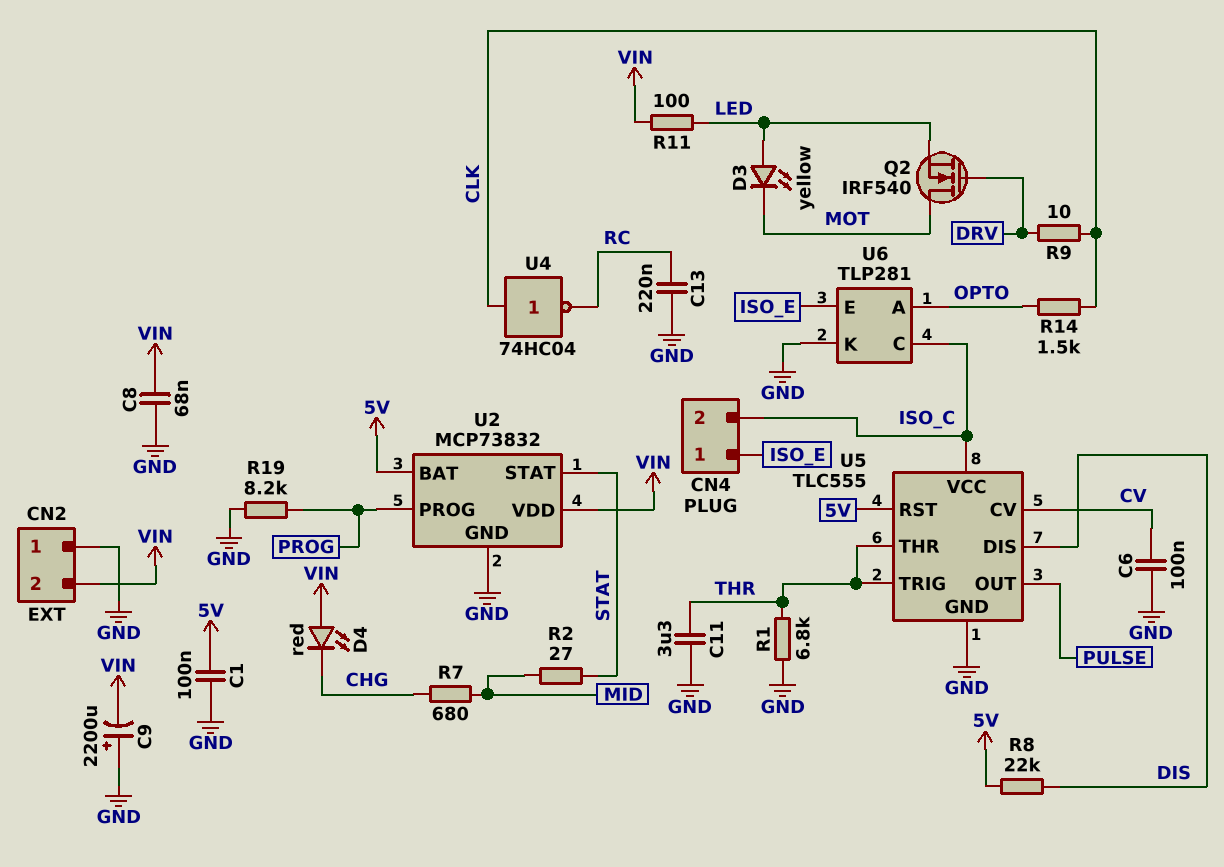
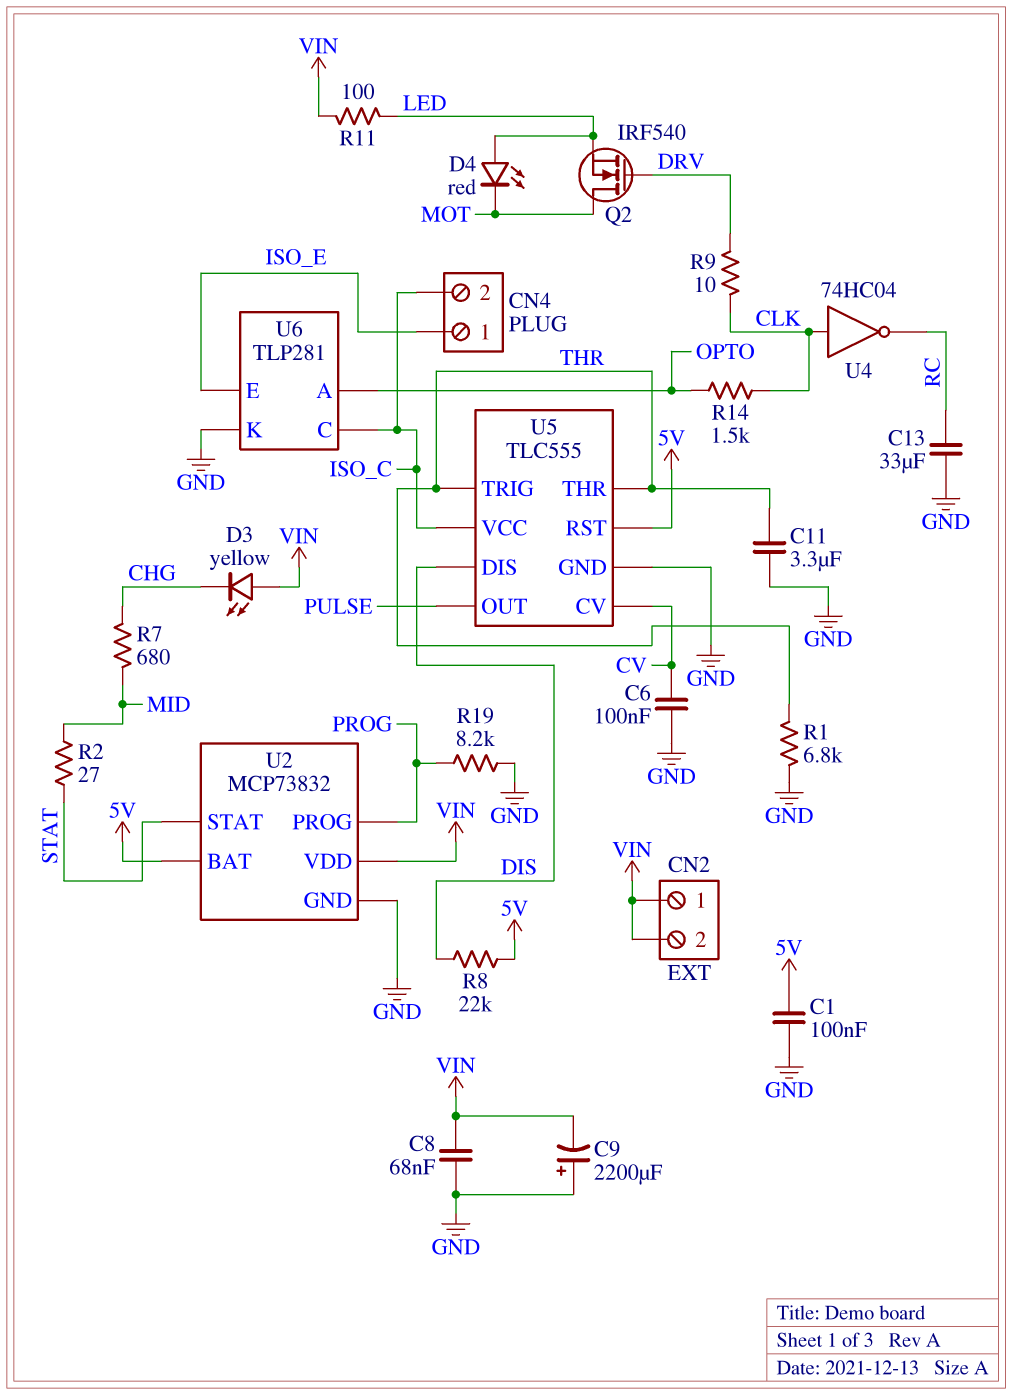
C13: 220nF (GND, RC) -> 33uF (GND, RC)
CN2 pin 1: GND -> VIN
D3: LED yellow (A LED, K MOT) -> LED yellow (A VIN, K CHG)
D4: LED red (A VIN, K CHG) -> LED red (A LED, K MOT)

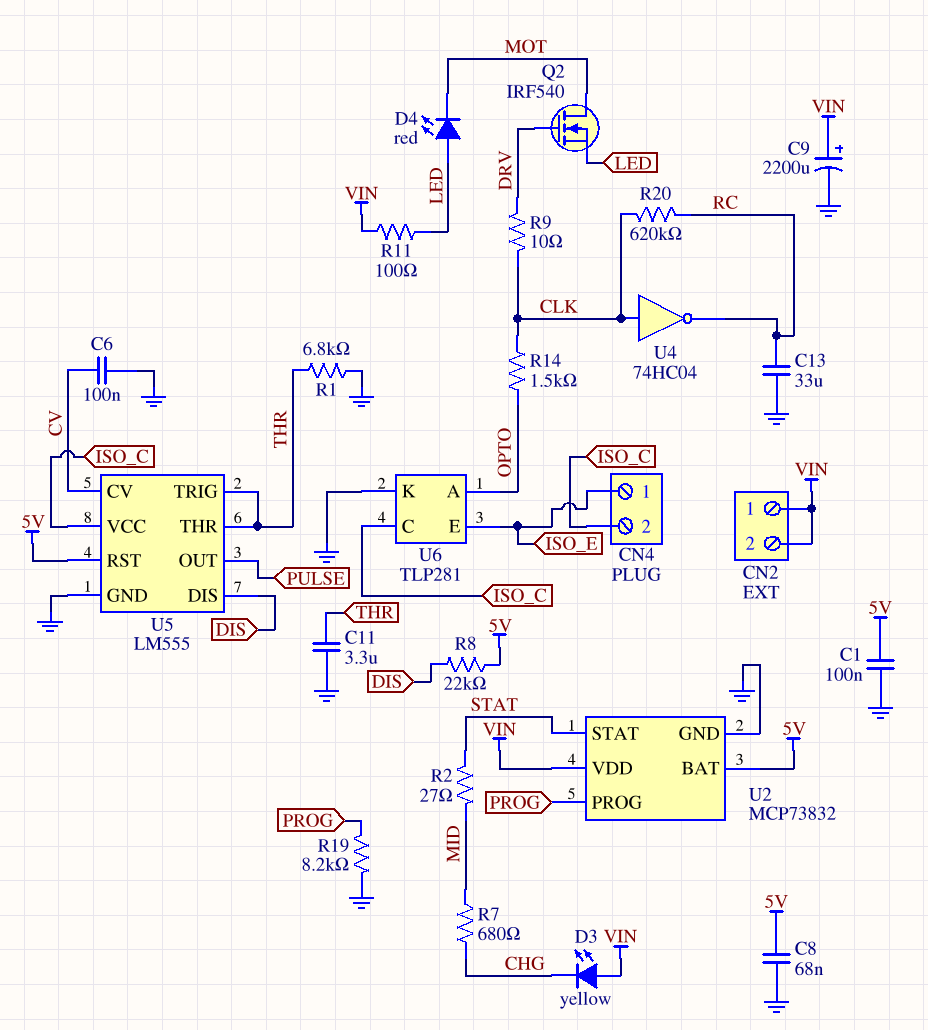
C8: 68nF (GND, VIN) -> 68nF (5V, GND)
C9: 2200uF (plus GND, minus VIN) -> 2200uF (plus VIN, minus GND)
R20: none -> 620k (CLK, RC)
U5: TLC555 -> LM555

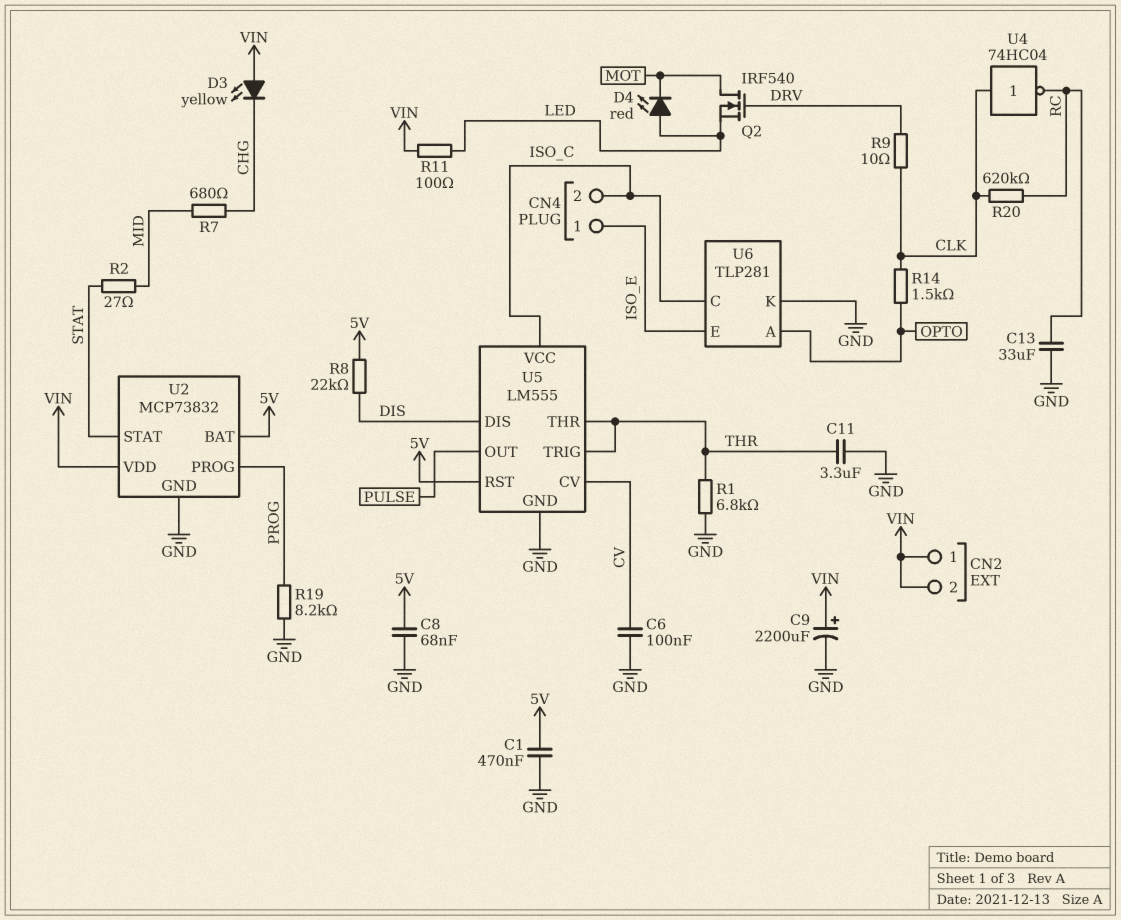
C1: 100nF (5V, GND) -> 470nF (5V, GND)

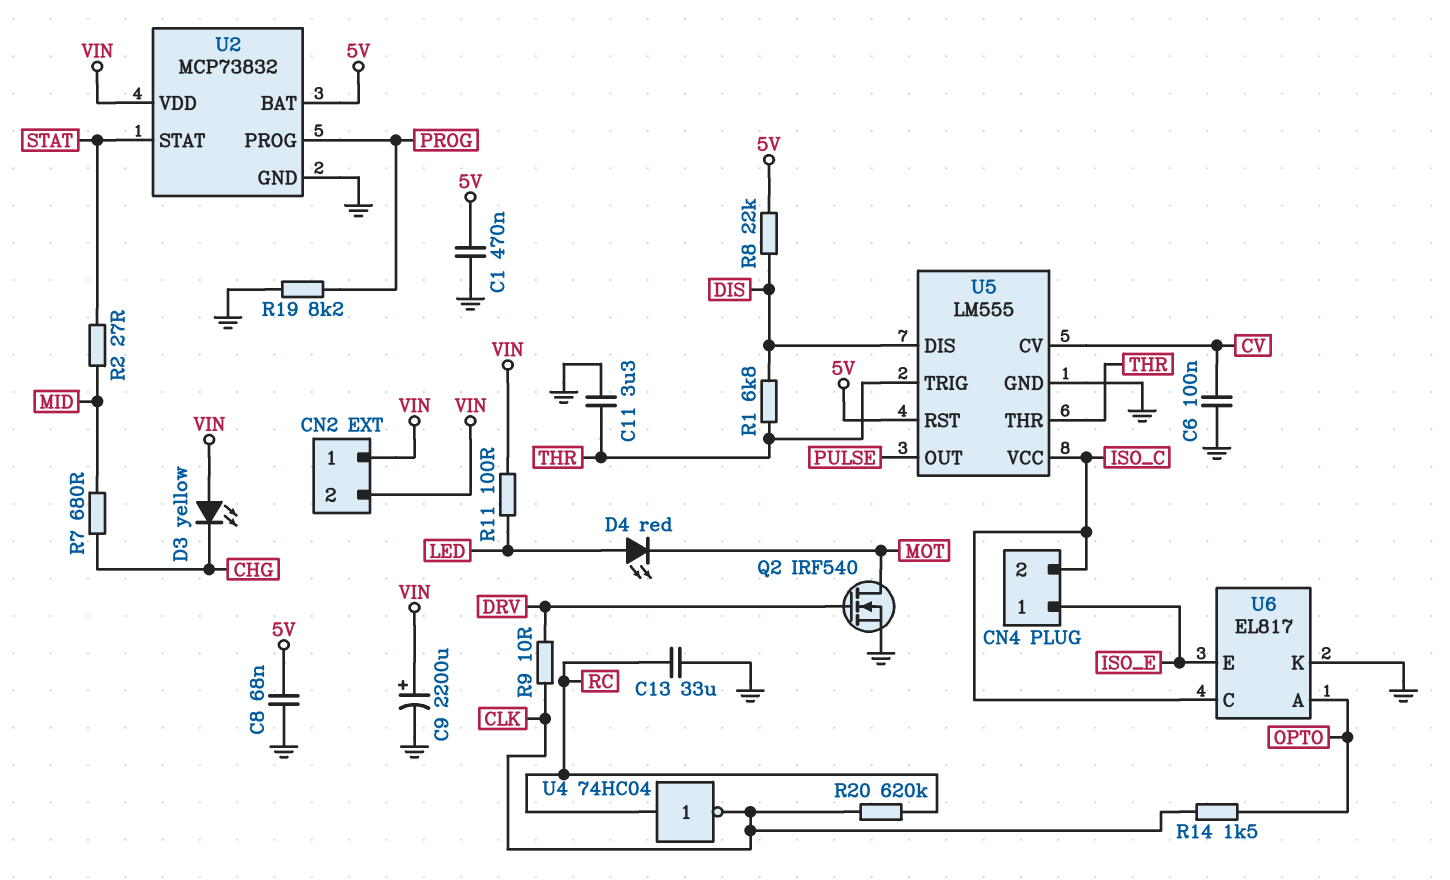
Q2: NMOS IRF540 (G DRV, D MOT, S LED) -> NMOS IRF540 (G DRV, D MOT, S GND)
R1: 6.8k (GND, THR) -> 6.8k (DIS, THR)
U4: NOT 74HC04 (in CLK, out RC) -> NOT 74HC04 (in RC, out CLK)
U6: TLP281 -> EL817

